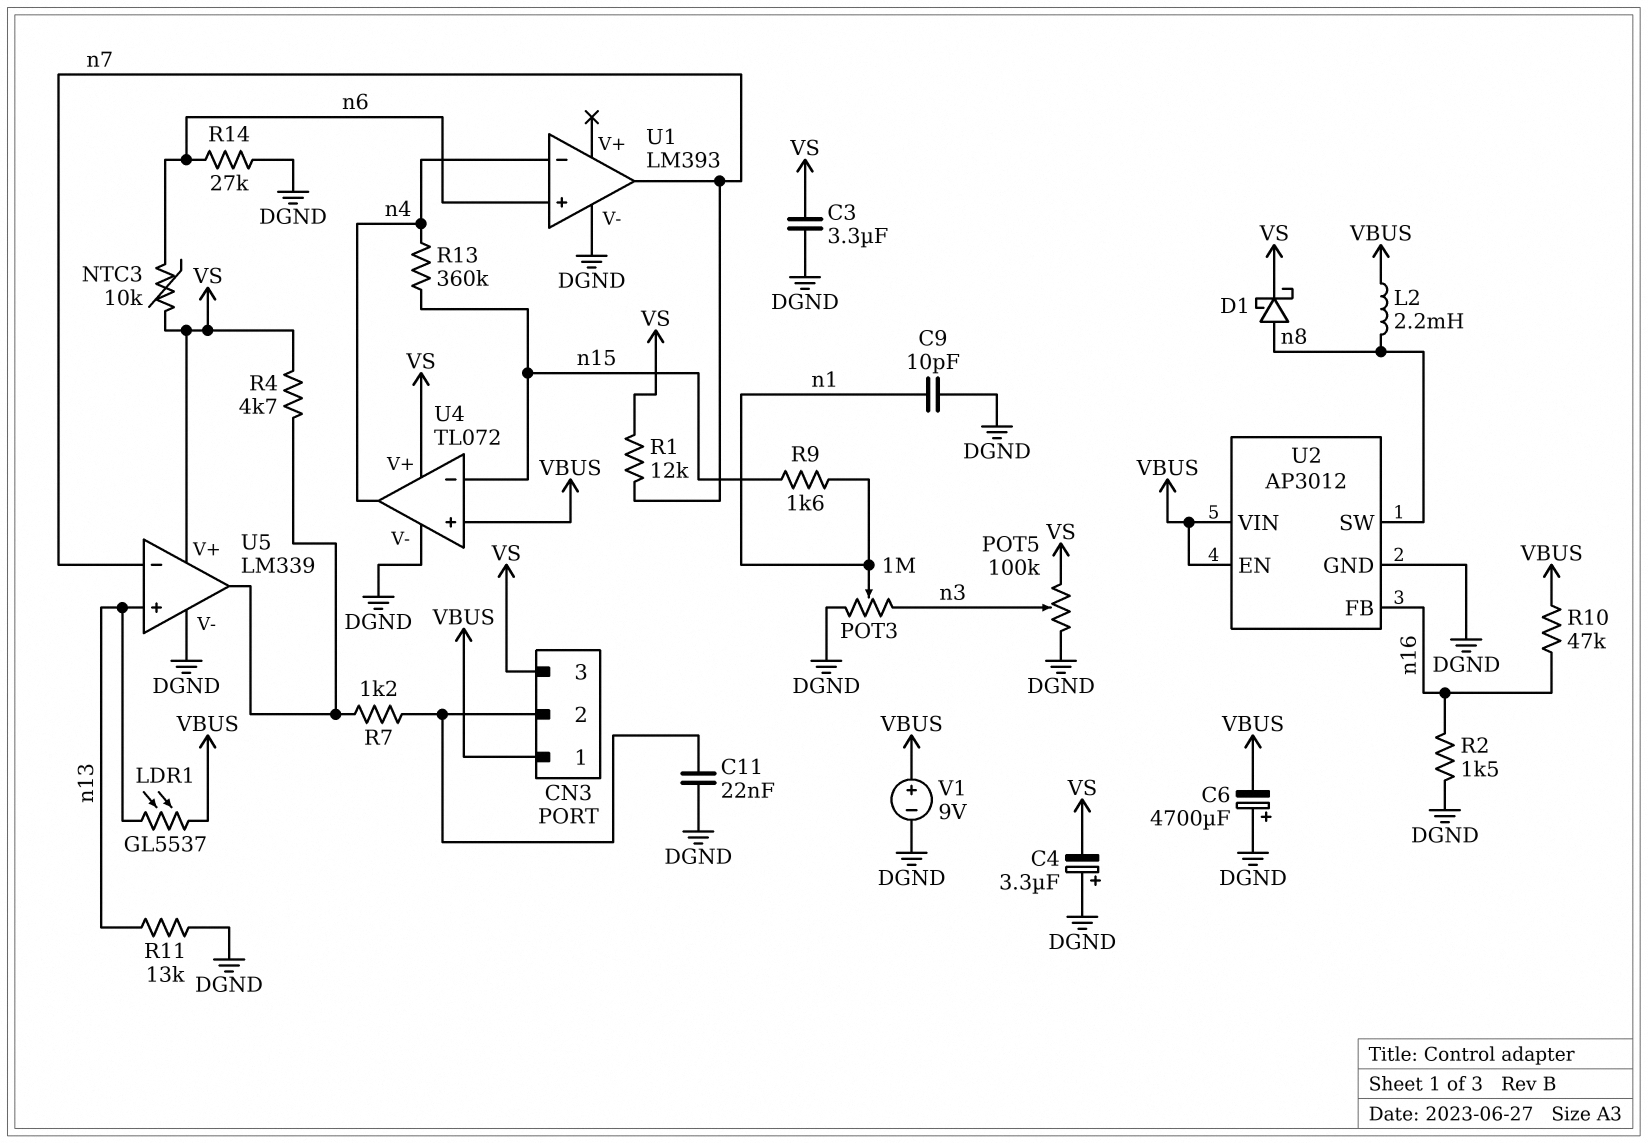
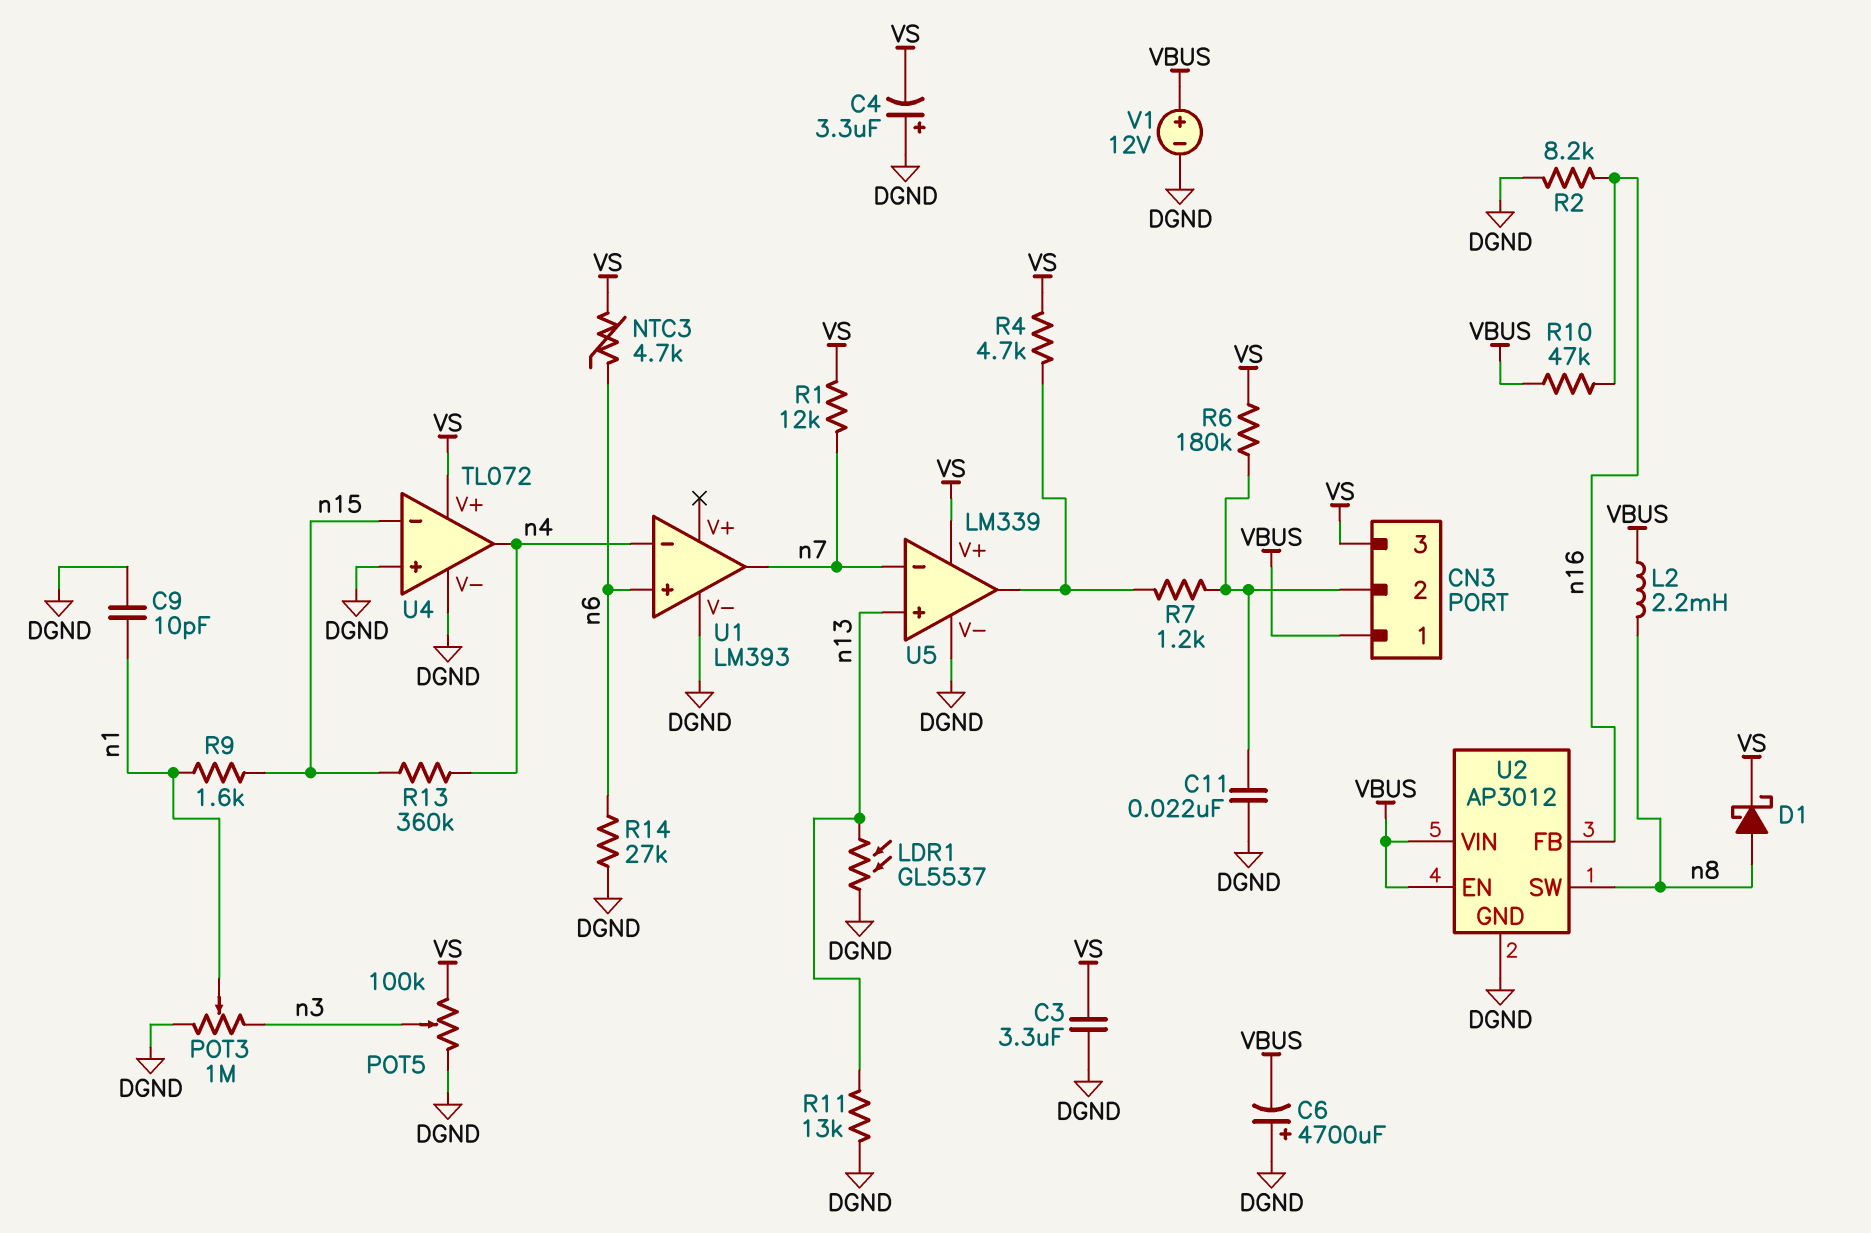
LDR1: GL5537 (VBUS, n13) -> GL5537 (DGND, n13)
NTC3: 10k (VS, n6) -> 4.7k (VS, n6)
R2: 1.5k (DGND, n16) -> 8.2k (DGND, n16)
R6: none -> 180k (CN3/2, VS)
U4 pin in+: VBUS -> DGND
V1: 9V (plus VBUS, minus DGND) -> 12V (plus VBUS, minus DGND)

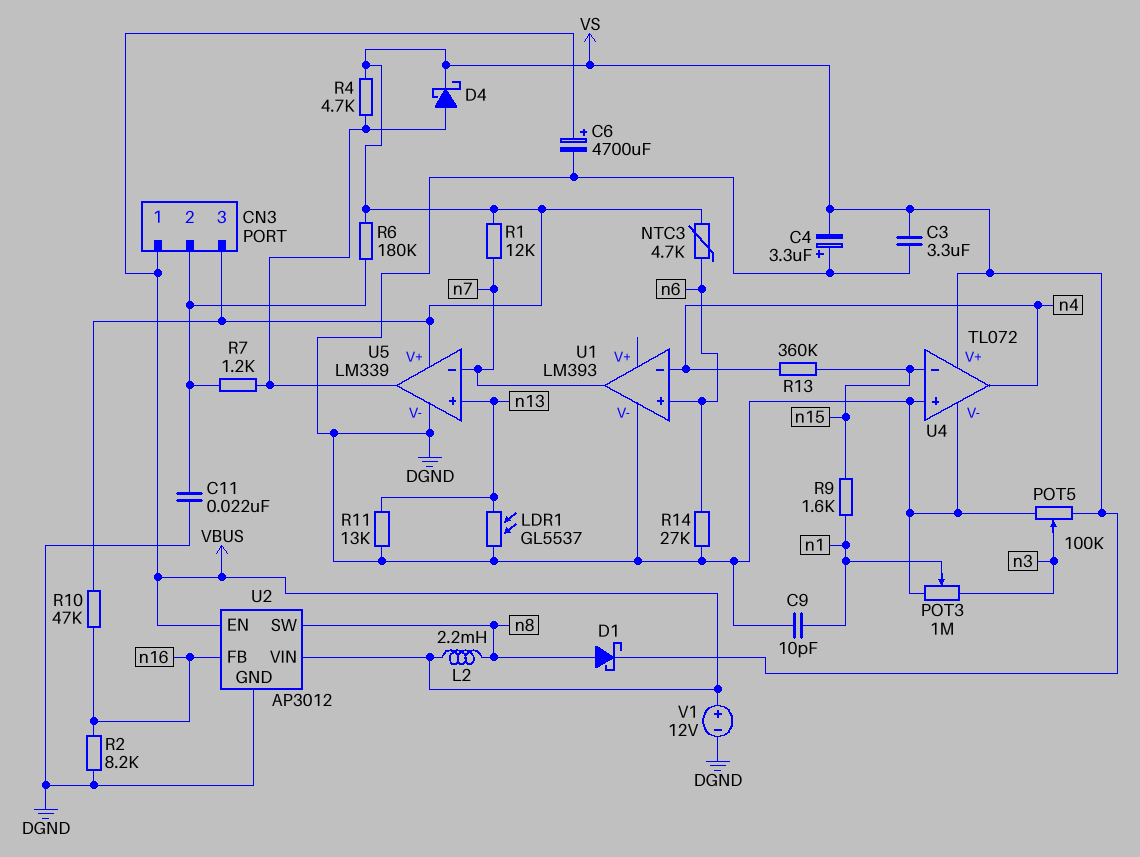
C6: 4700uF (plus DGND, minus VBUS) -> 4700uF (plus VBUS, minus DGND)
D4: none -> schottky (A U5/out, K VS)
R10: 47k (VBUS, n16) -> 47k (VS, n16)

